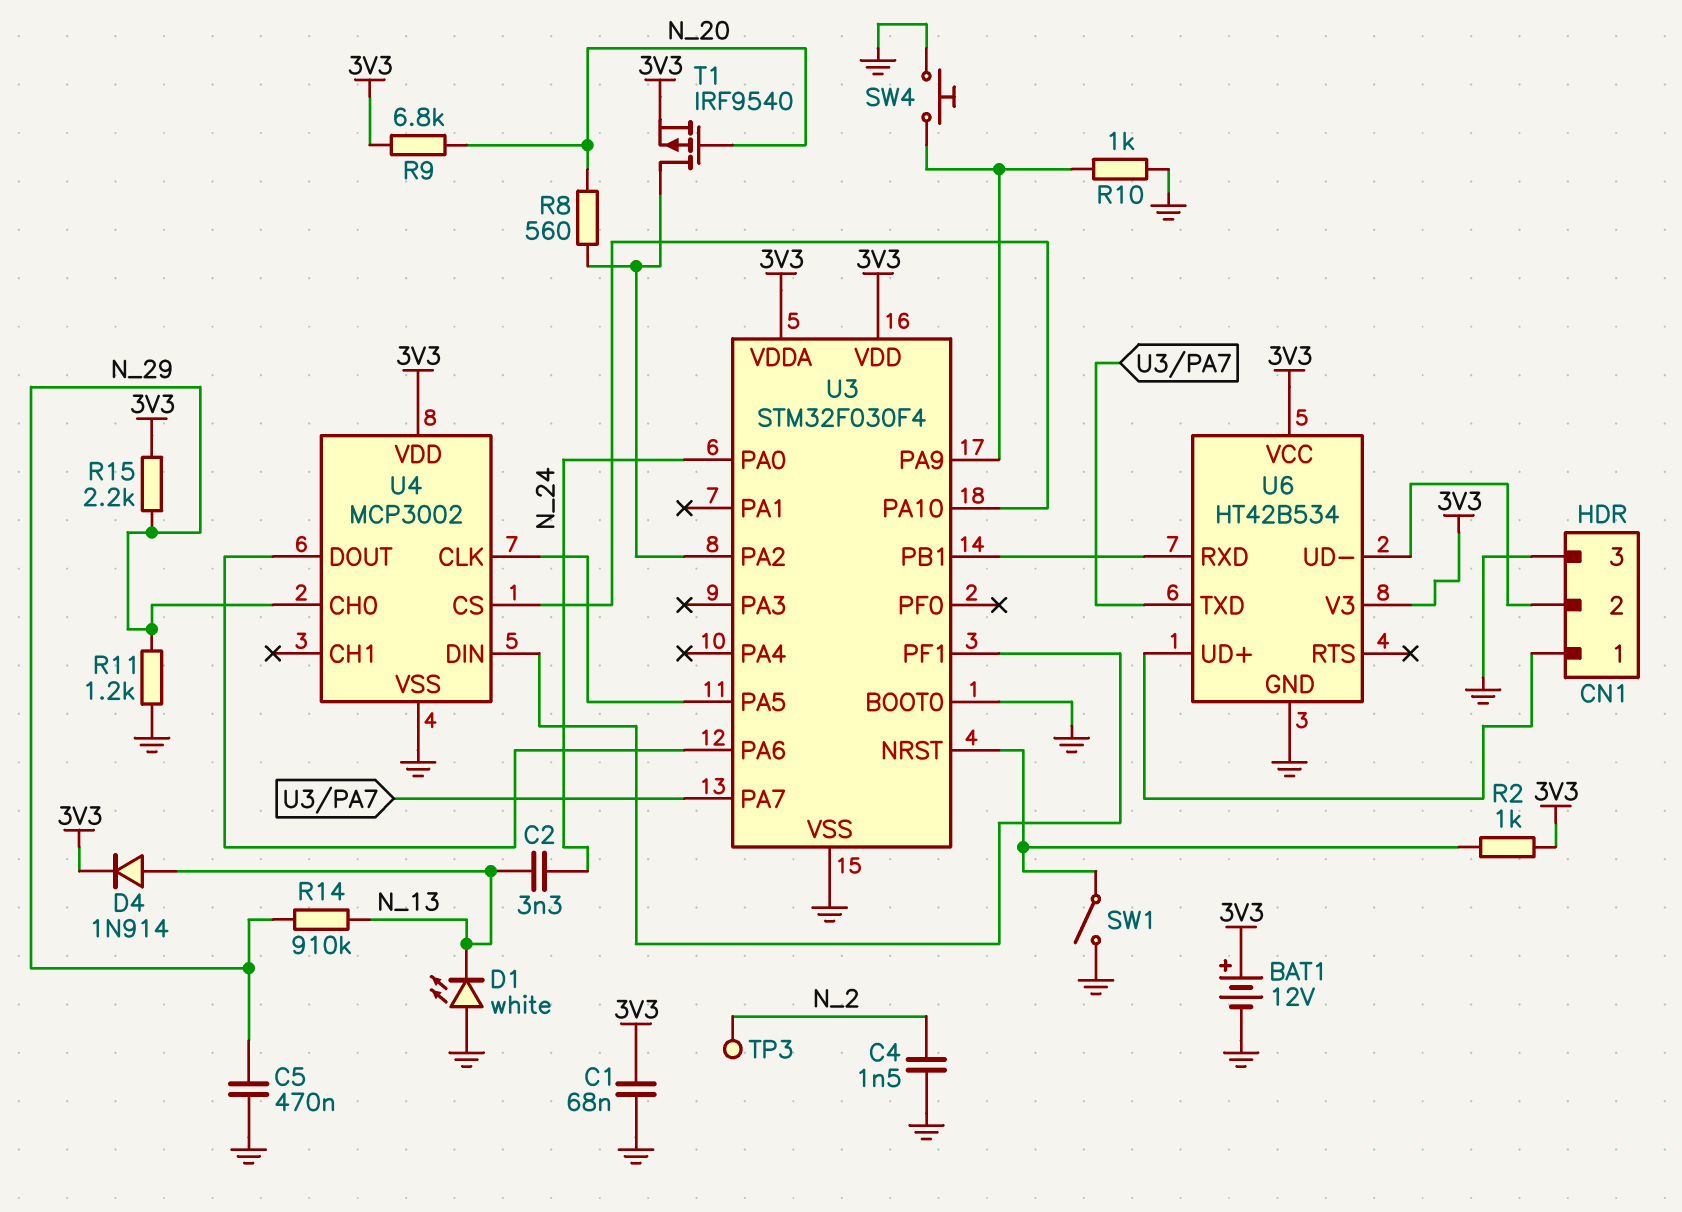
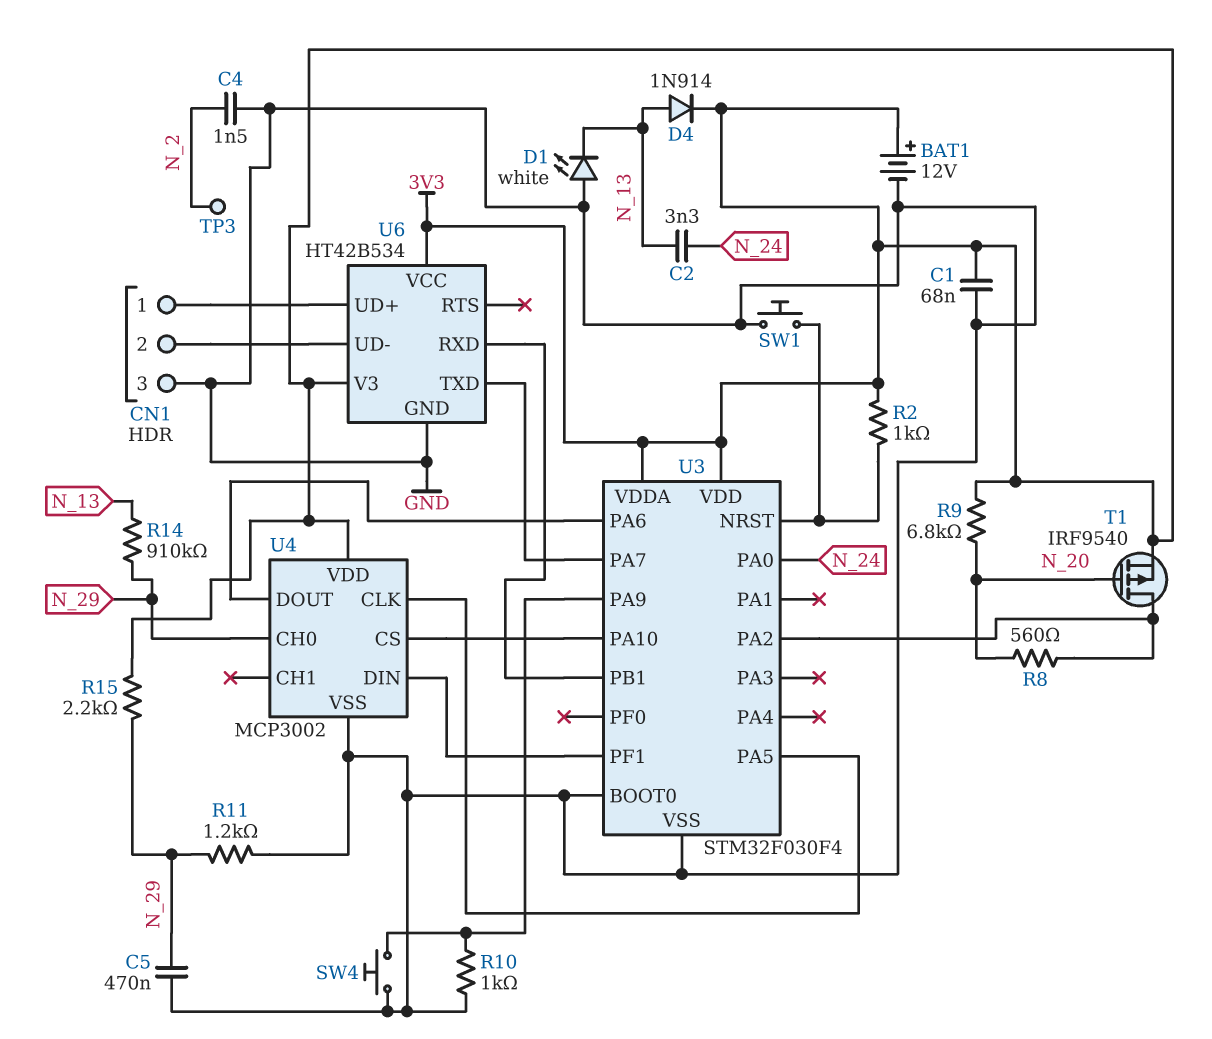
SW1: switch (GND, U3/NRST) -> button (GND, U3/NRST)

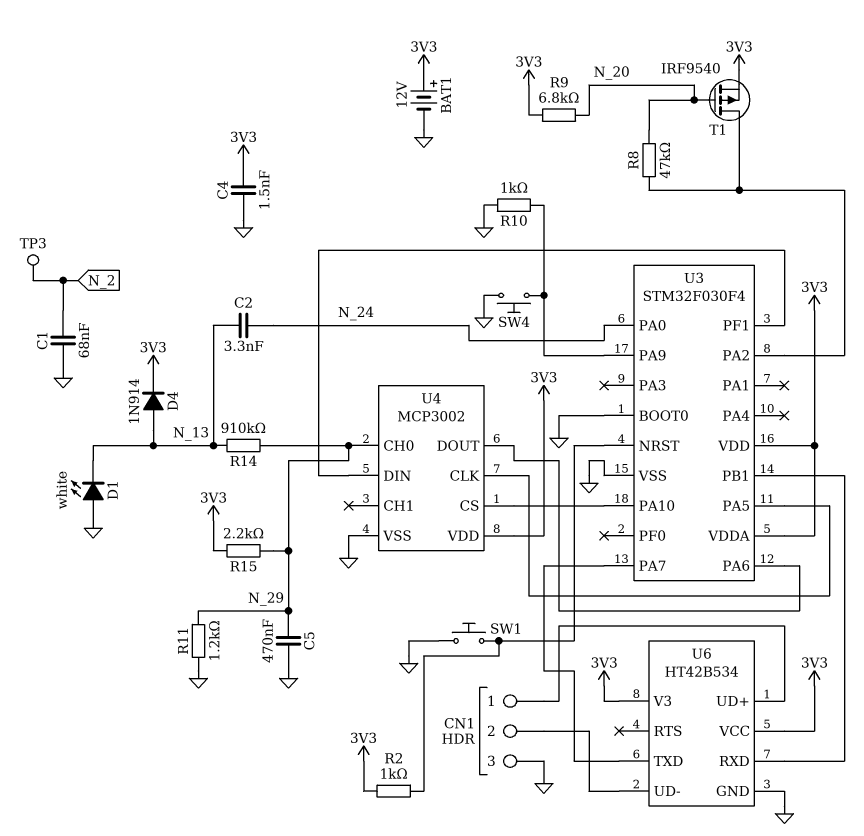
C1: 68nF (3V3, GND) -> 68nF (GND, N_2)
C4: 1.5nF (GND, N_2) -> 1.5nF (3V3, GND)
R8: 560 (N_20, U3/PA2) -> 47k (N_20, U3/PA2)

